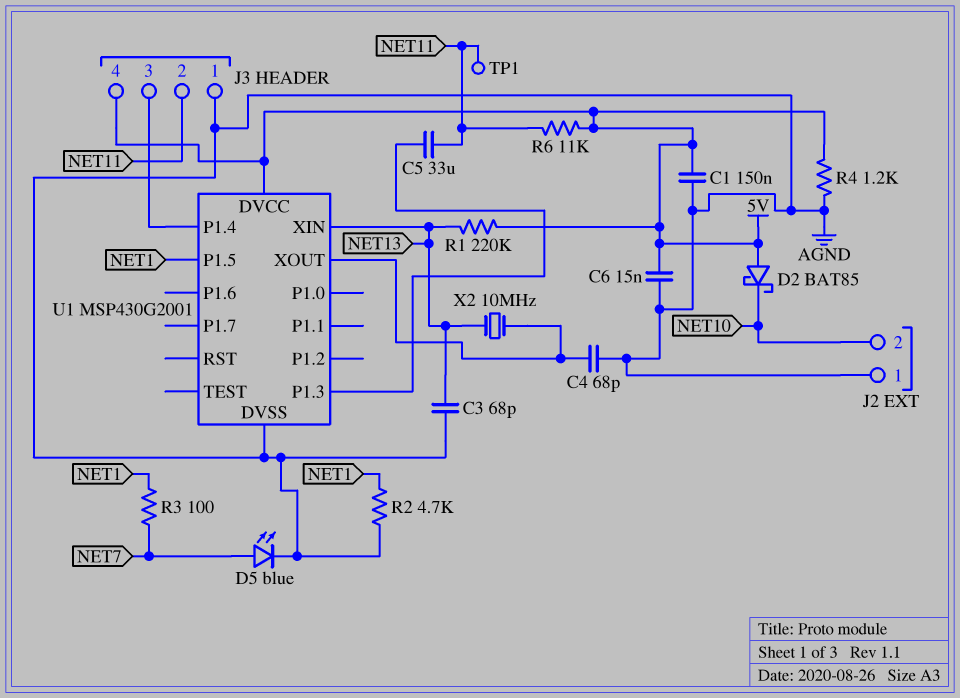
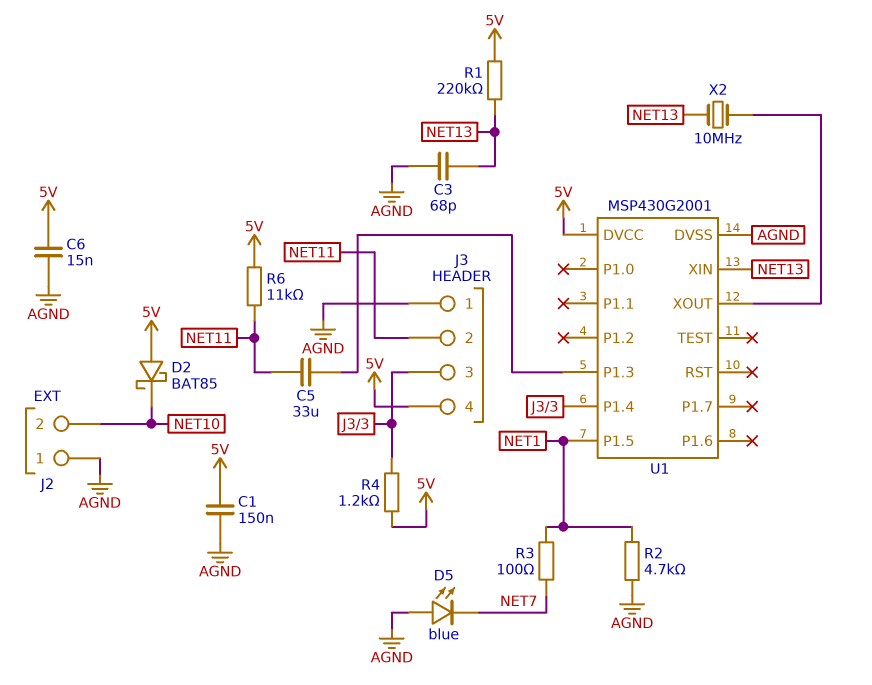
C4: 68pF (AGND, U1/XOUT) -> none
D5: LED blue (A NET7, K AGND) -> LED blue (A AGND, K NET7)
R4: 1.2k (5V, AGND) -> 1.2k (5V, J3/3)
TP1: test point (NET11) -> none

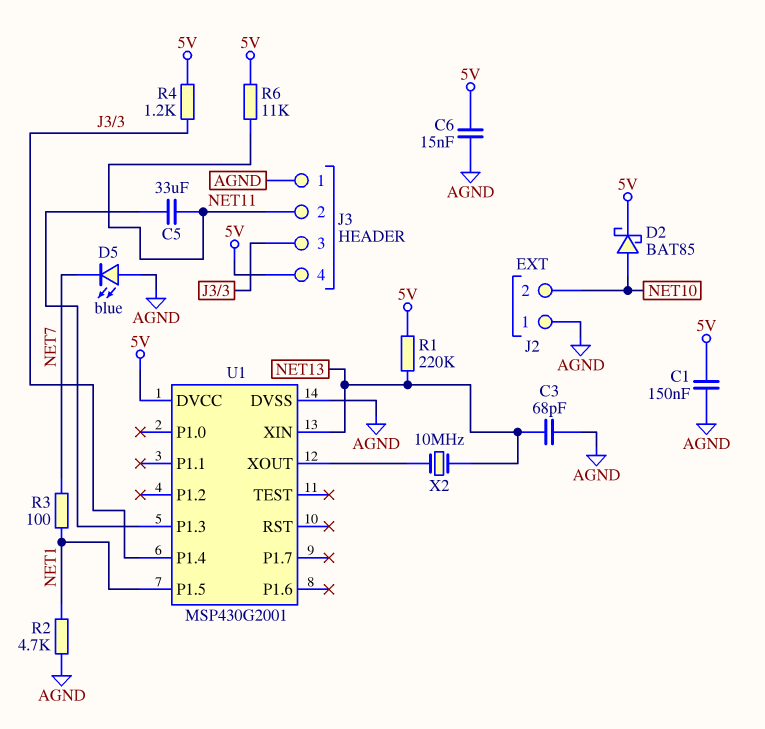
D2: schottky BAT85 (A 5V, K NET10) -> schottky BAT85 (A NET10, K 5V)

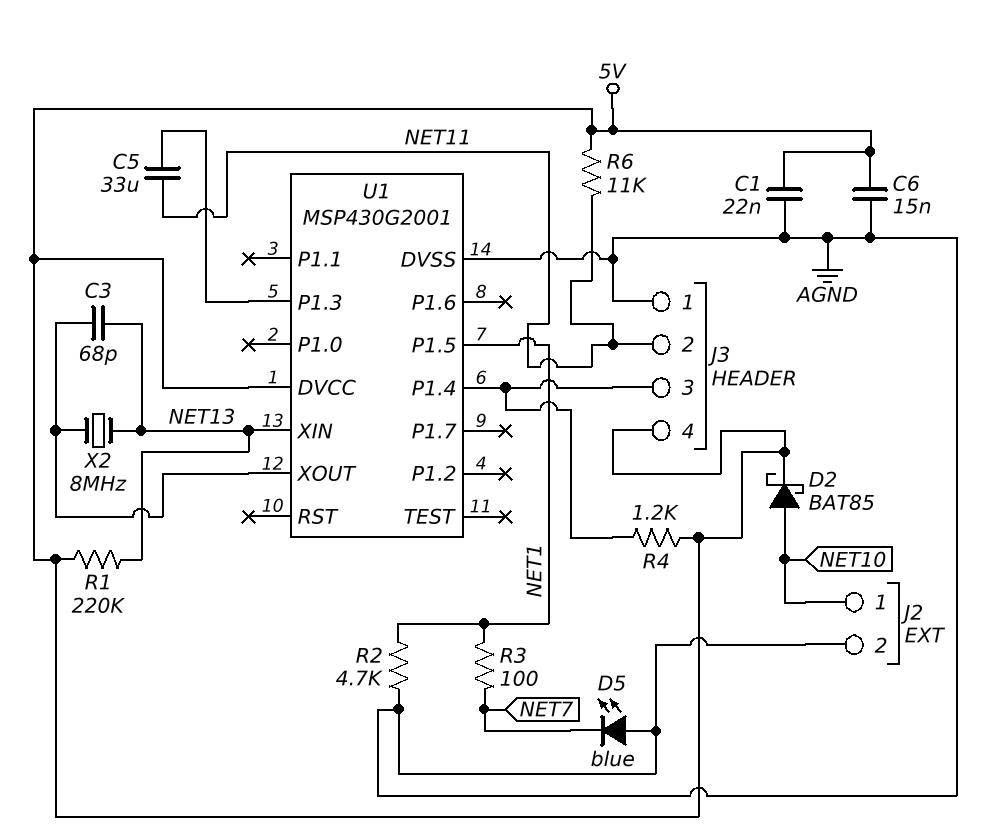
C1: 150nF (5V, AGND) -> 22nF (5V, AGND)
C3: 68pF (AGND, NET13) -> 68pF (NET13, U1/XOUT)
J2 pin 1: AGND -> NET10
J2 pin 2: NET10 -> AGND
X2: 10MHz (NET13, U1/XOUT) -> 8MHz (NET13, U1/XOUT)

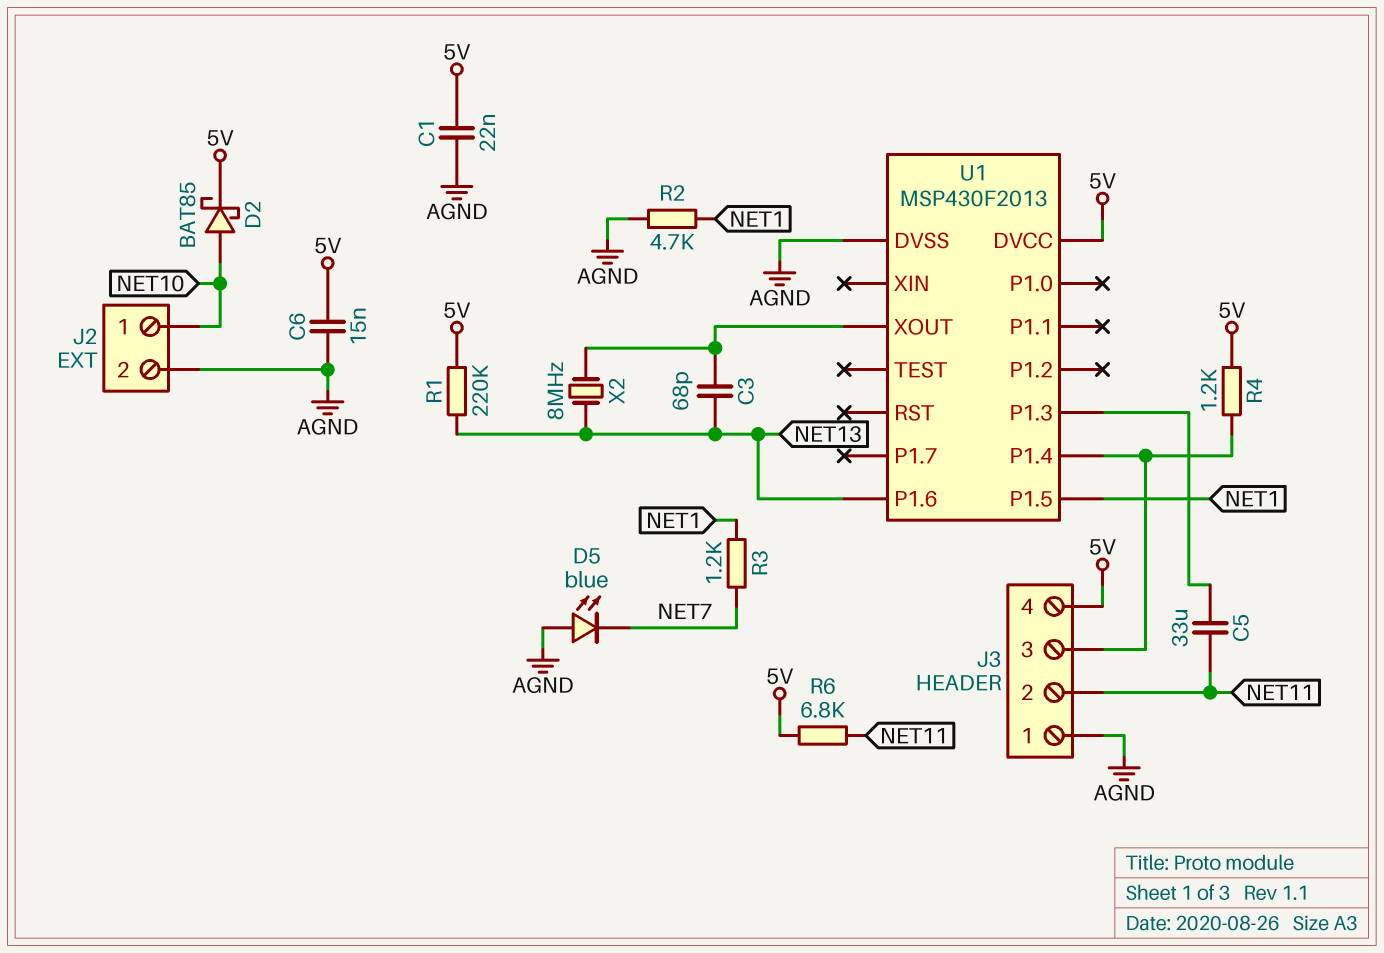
R3: 100 (NET1, NET7) -> 1.2k (NET1, NET7)
R6: 11k (5V, NET11) -> 6.8k (5V, NET11)
U1: MSP430G2001 -> MSP430F2013
U1 pin P1.6: none -> NET13
U1 pin XIN: NET13 -> none

